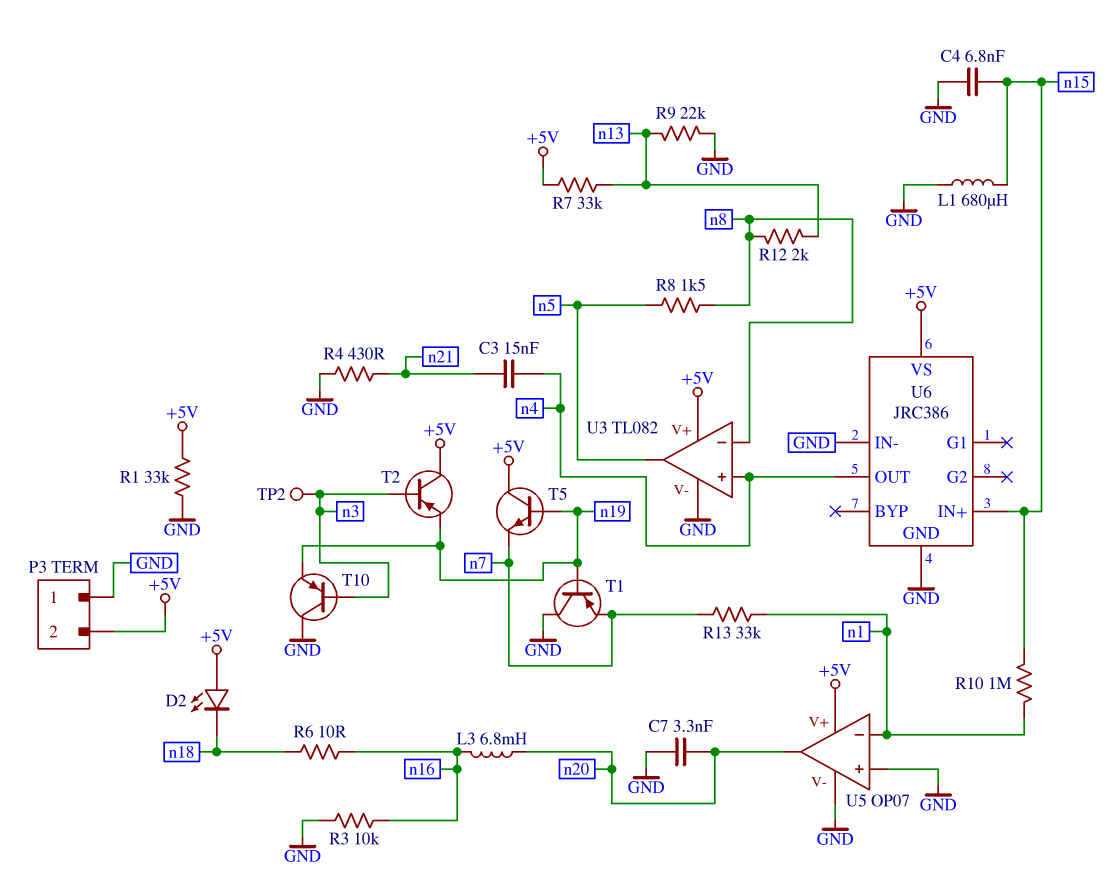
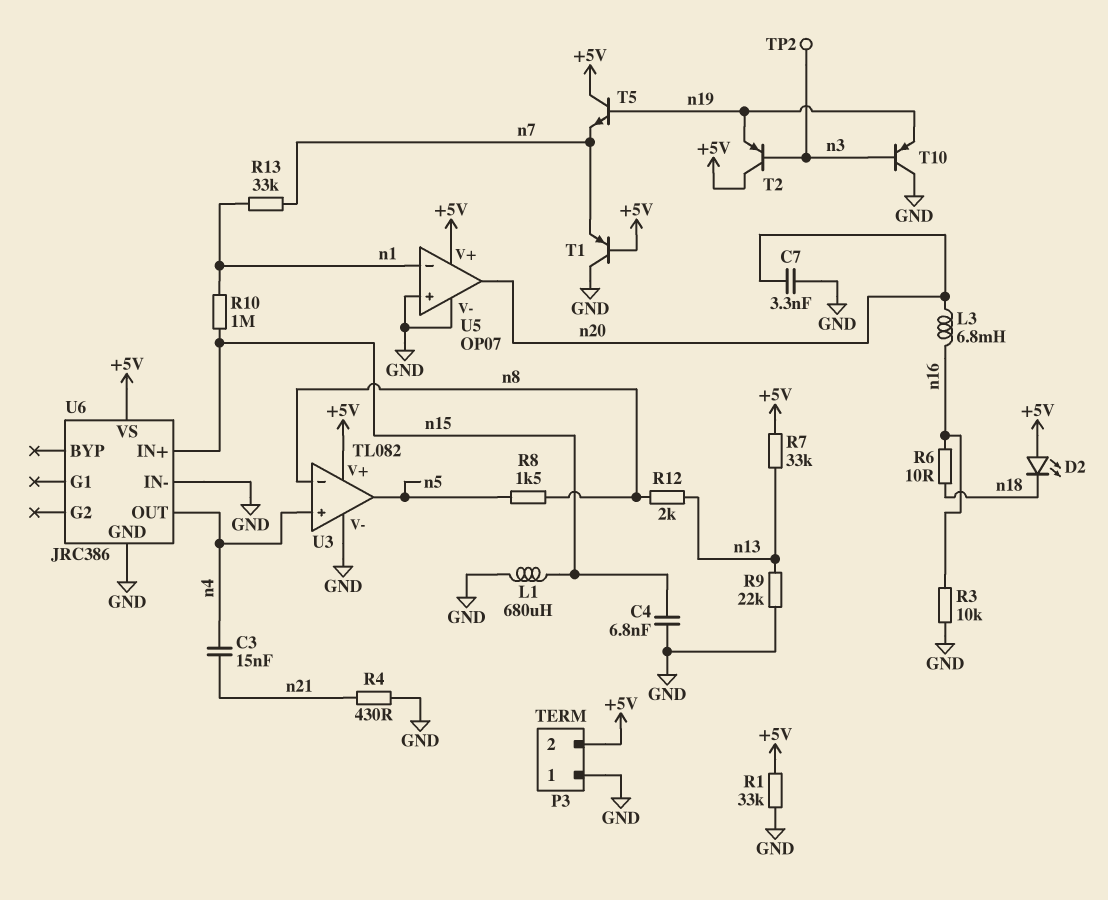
T1: PNP (B n19, C GND, E n7) -> PNP (B +5V, C GND, E n7)

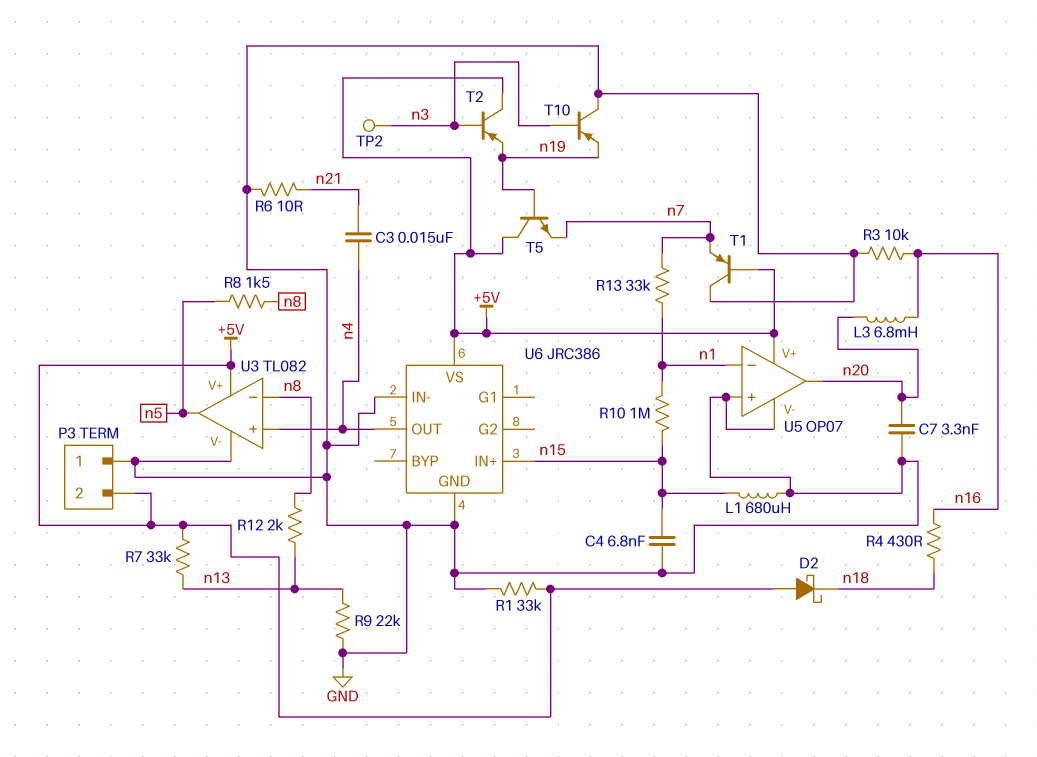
D2: LED (A +5V, K n18) -> schottky (A +5V, K n18)
R4: 430 (GND, n21) -> 430 (n16, n18)
R6: 10 (n16, n18) -> 10 (GND, n21)

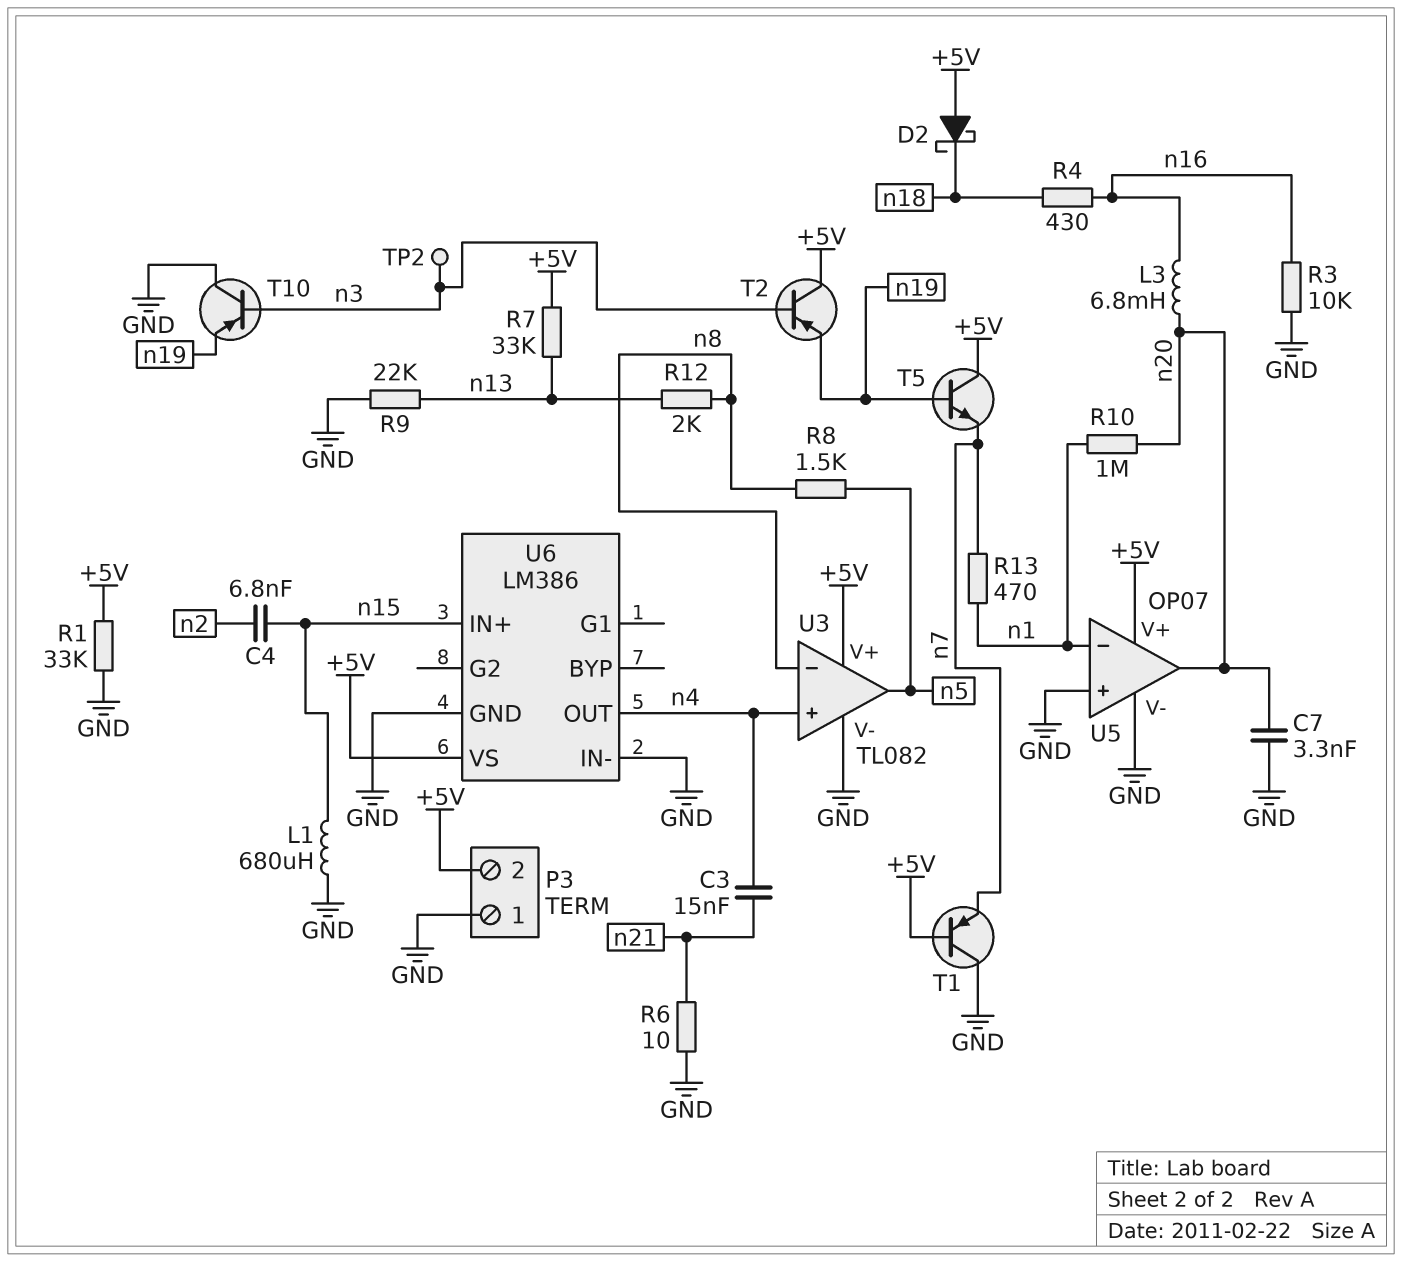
C4: 6.8nF (GND, n15) -> 6.8nF (n2, n15)
R10: 1M (n1, n15) -> 1M (n1, n20)
R13: 33k (n1, n7) -> 470 (n1, n7)
U6: JRC386 -> LM386

